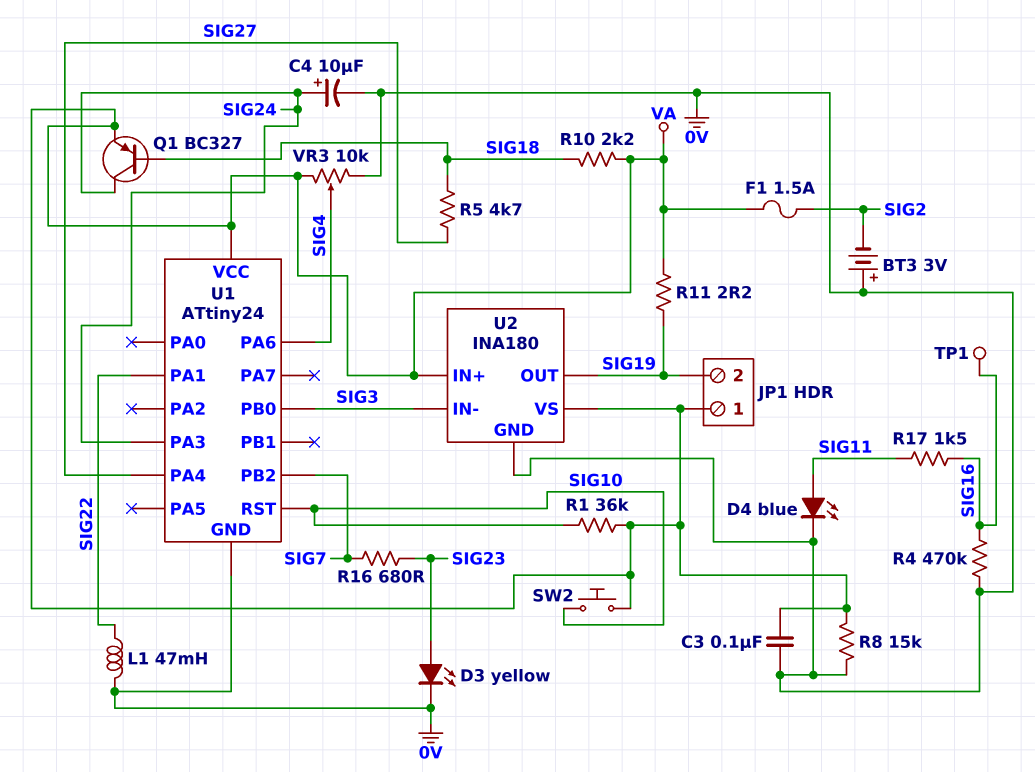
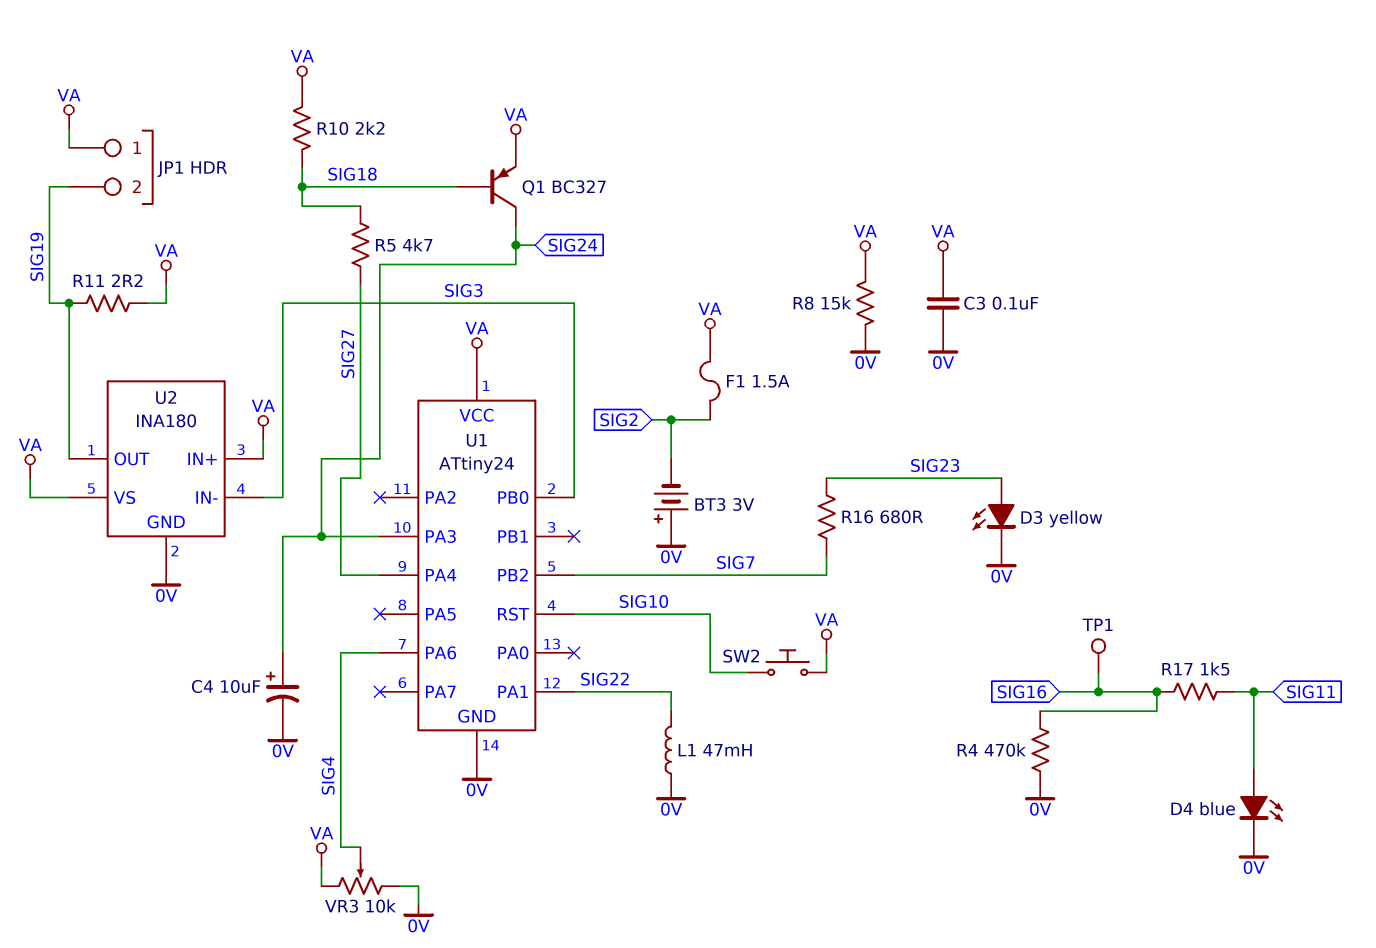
R1: 36k (SIG10, VA) -> none

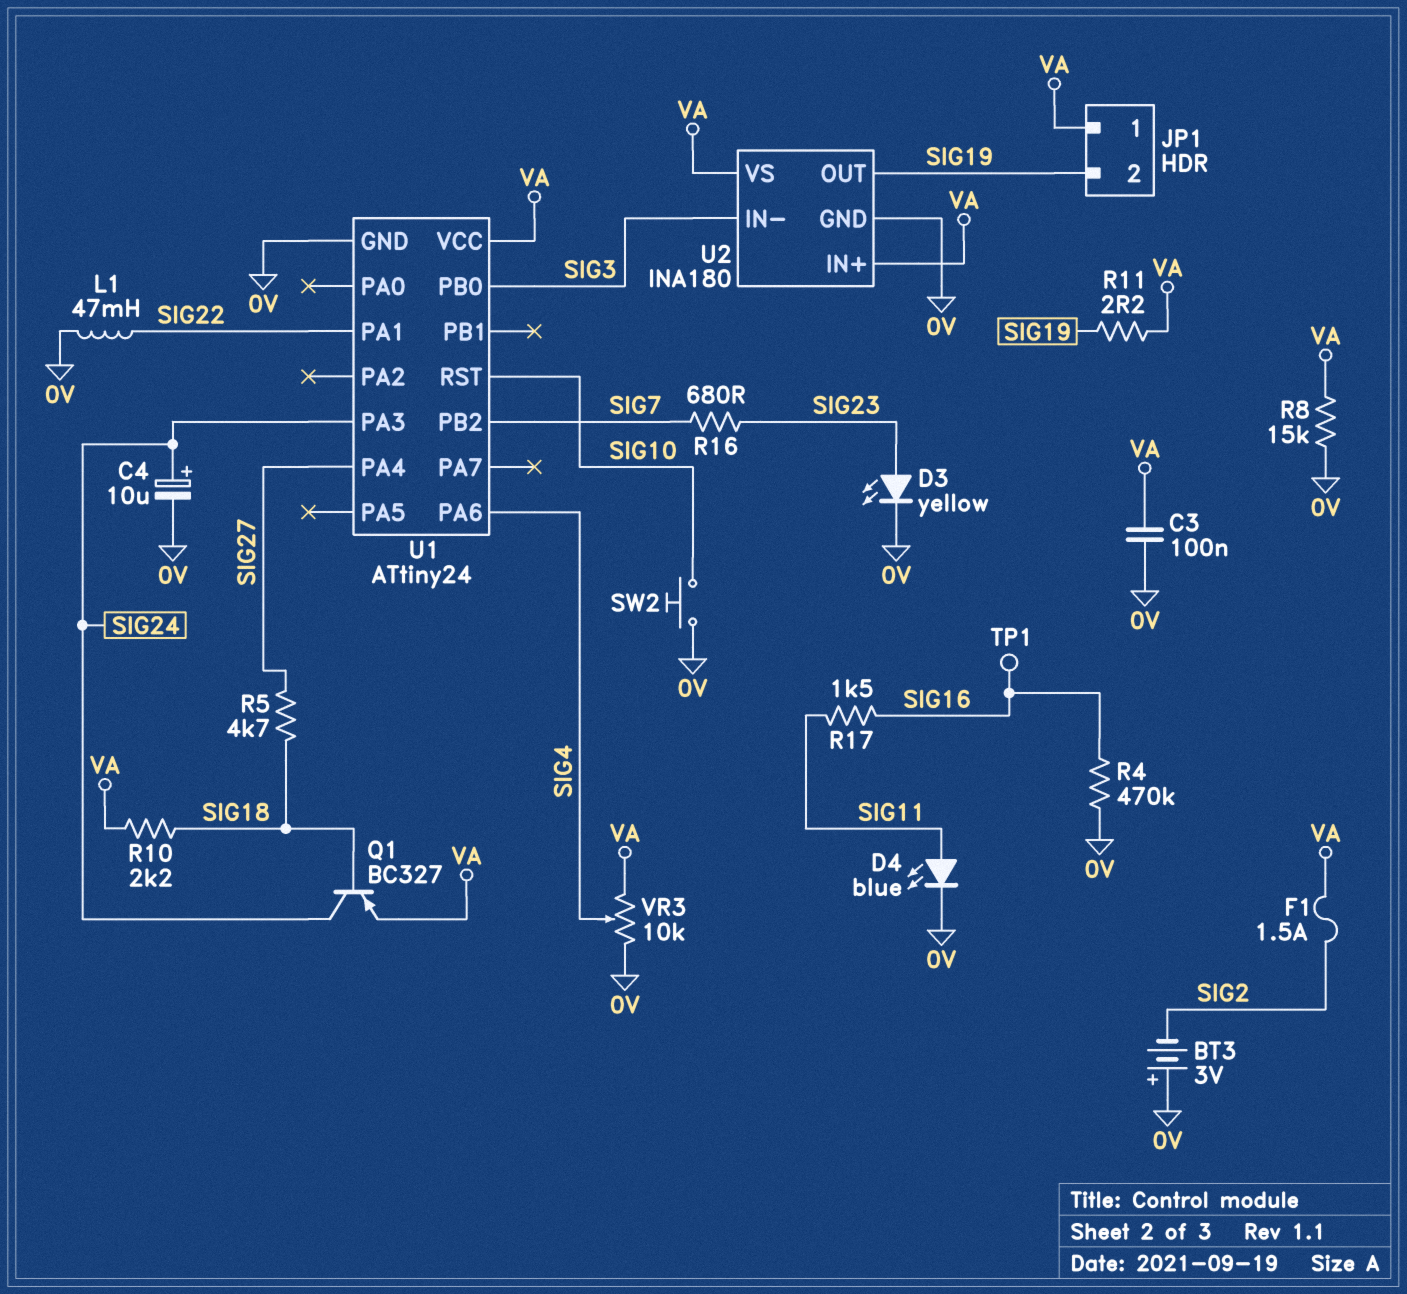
SW2: button (SIG10, VA) -> button (0V, SIG10)

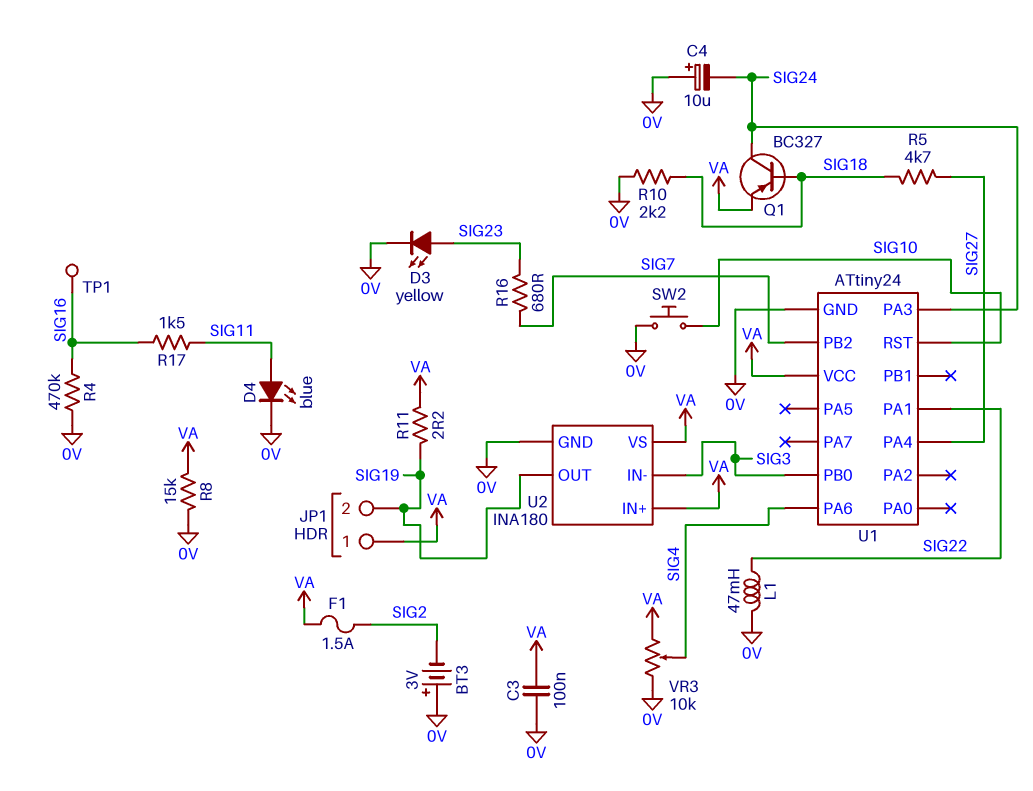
C4: 10uF (plus SIG24, minus 0V) -> 10uF (plus 0V, minus SIG24)
R10: 2.2k (SIG18, VA) -> 2.2k (0V, SIG18)

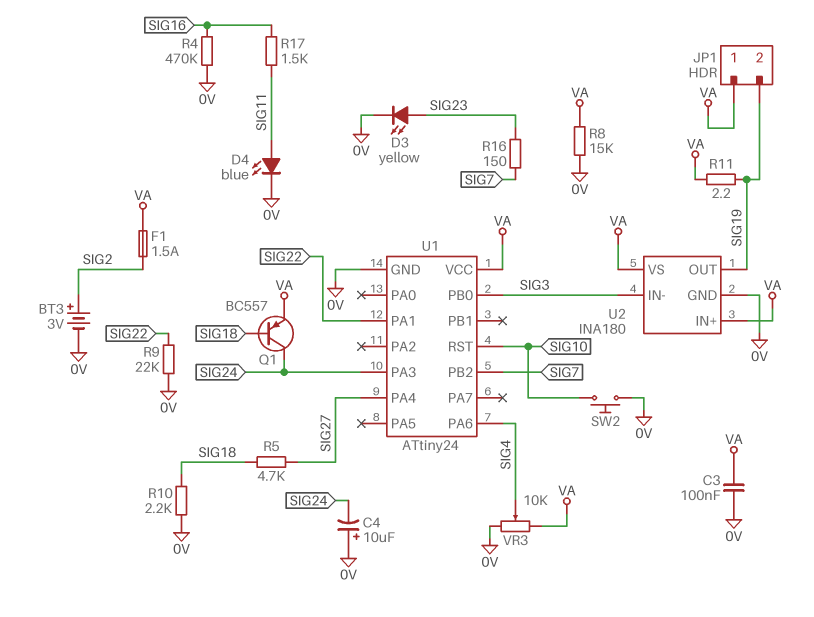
BT3: 3V (plus 0V, minus SIG2) -> 3V (plus SIG2, minus 0V)
L1: 47mH (0V, SIG22) -> none
Q1: PNP BC327 (B SIG18, C SIG24, E VA) -> PNP BC557 (B SIG18, C SIG24, E VA)
R9: none -> 22k (0V, SIG22)
R16: 680 (SIG7, SIG23) -> 150 (SIG7, SIG23)
TP1: test point (SIG16) -> none

